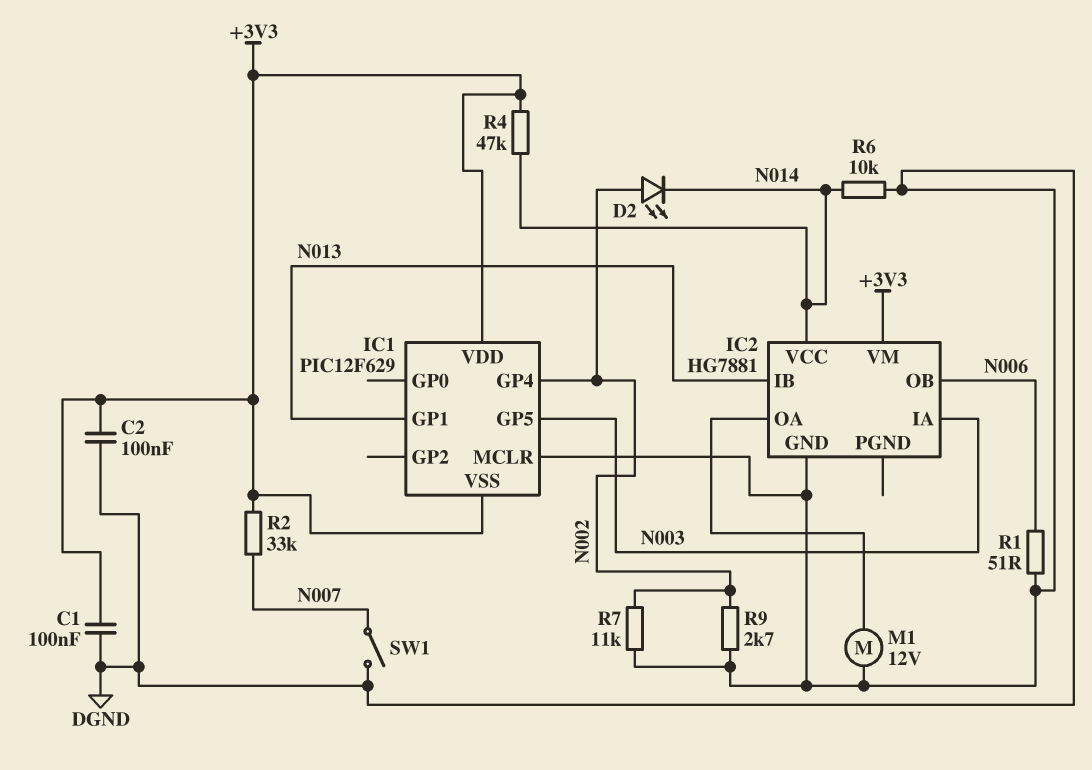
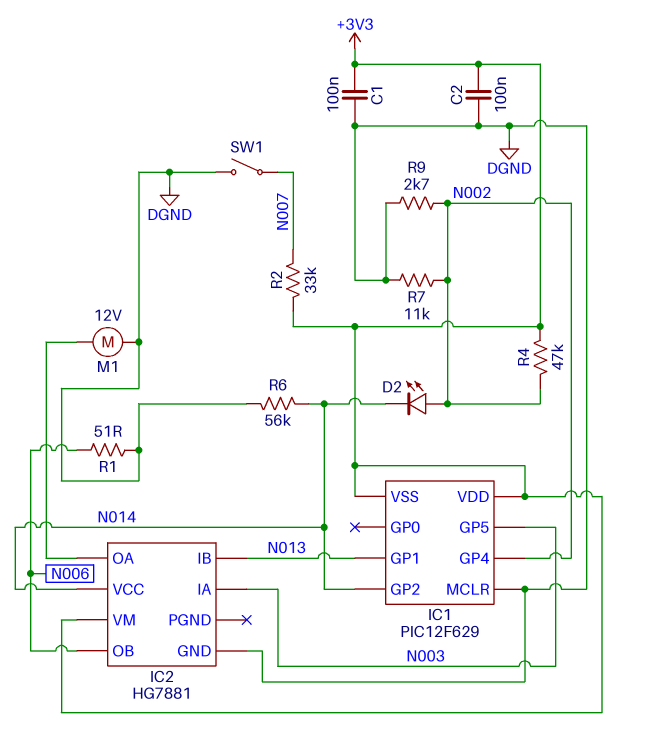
IC1 pin GP2: none -> N014
R4: 47k (+3V3, N014) -> 47k (+3V3, N002)
R6: 10k (DGND, N014) -> 56k (DGND, N014)

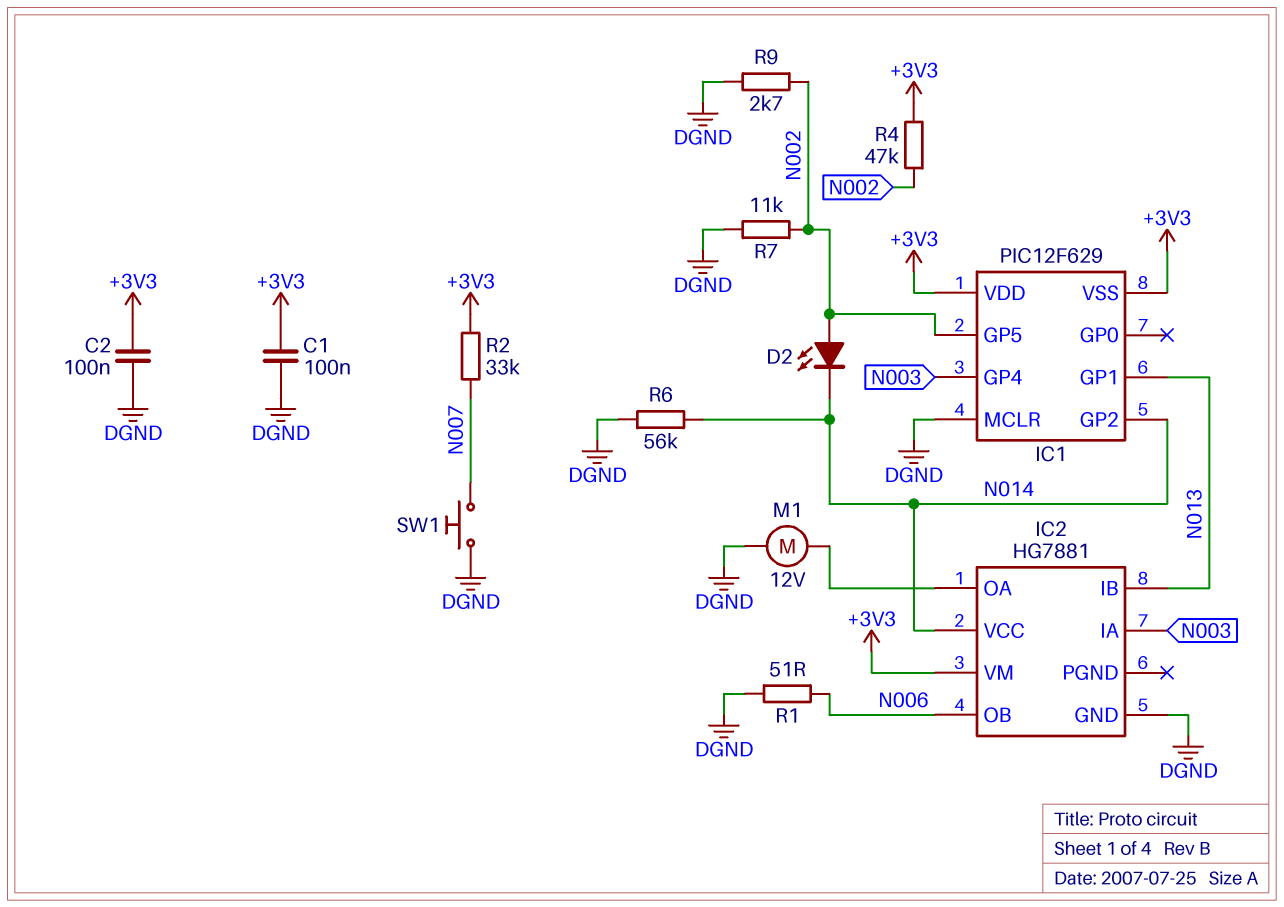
IC1 pin GP4: N002 -> N003
IC1 pin GP5: N003 -> N002
SW1: switch (DGND, N007) -> button (DGND, N007)

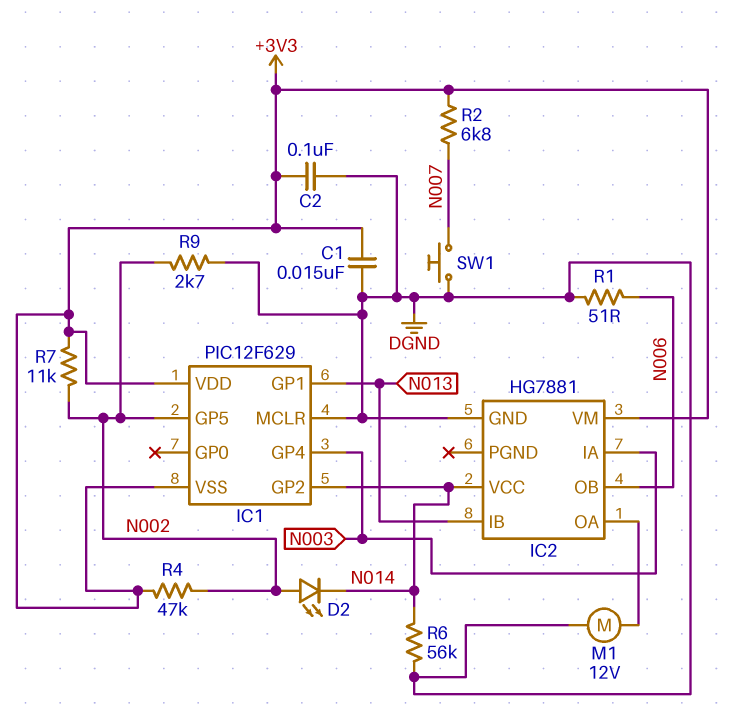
C1: 100nF (+3V3, DGND) -> 15nF (+3V3, DGND)
R2: 33k (+3V3, N007) -> 6.8k (+3V3, N007)
R7: 11k (DGND, N002) -> 11k (+3V3, N002)

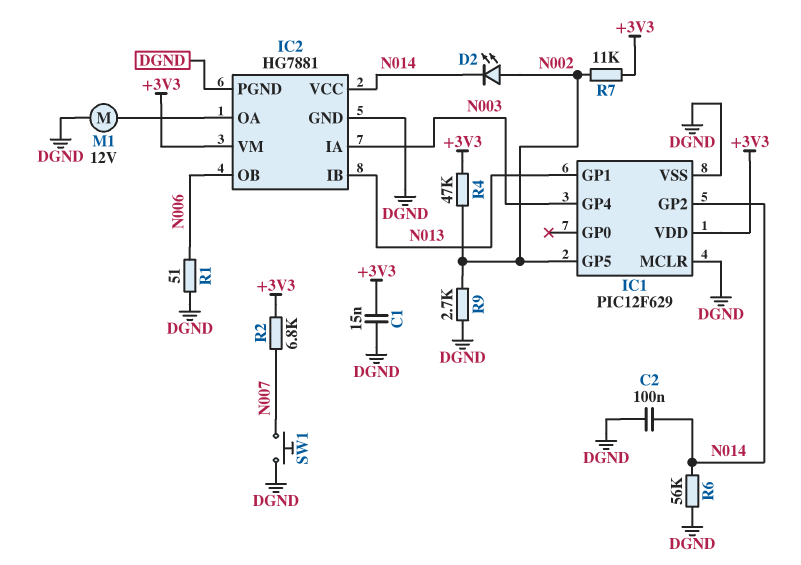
C2: 100nF (+3V3, DGND) -> 100nF (DGND, N014)
IC1 pin VSS: +3V3 -> DGND
IC2 pin PGND: none -> DGND

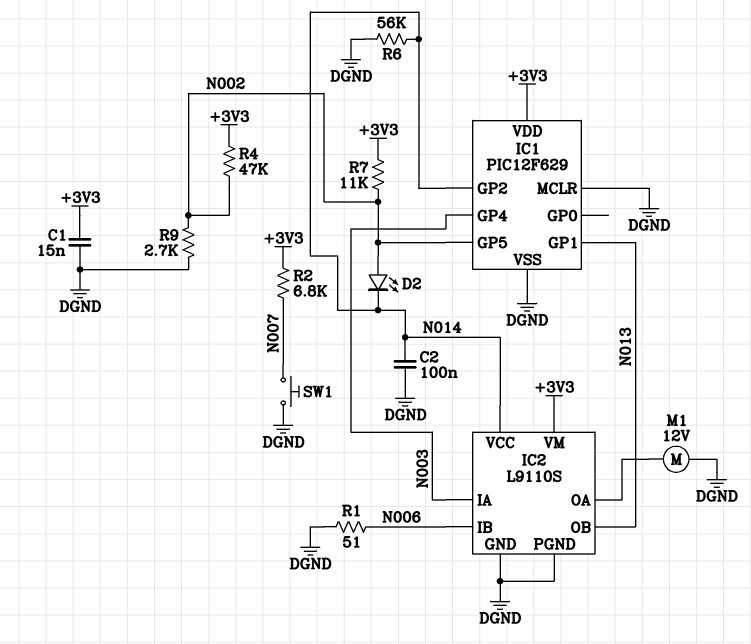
IC2: HG7881 -> L9110S
IC2 pin IB: N013 -> N006
IC2 pin OB: N006 -> N013

